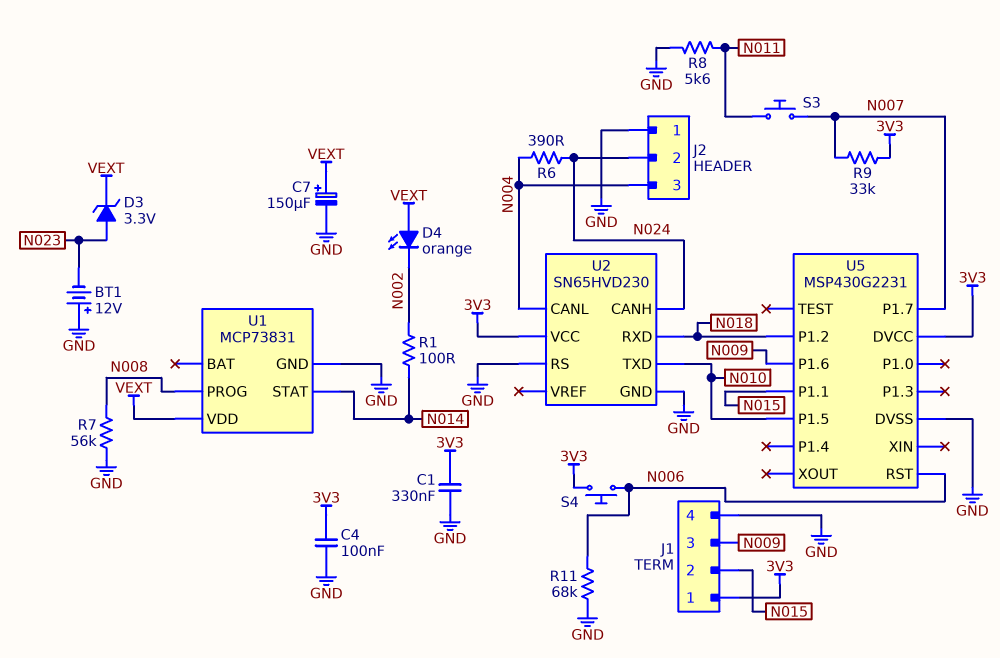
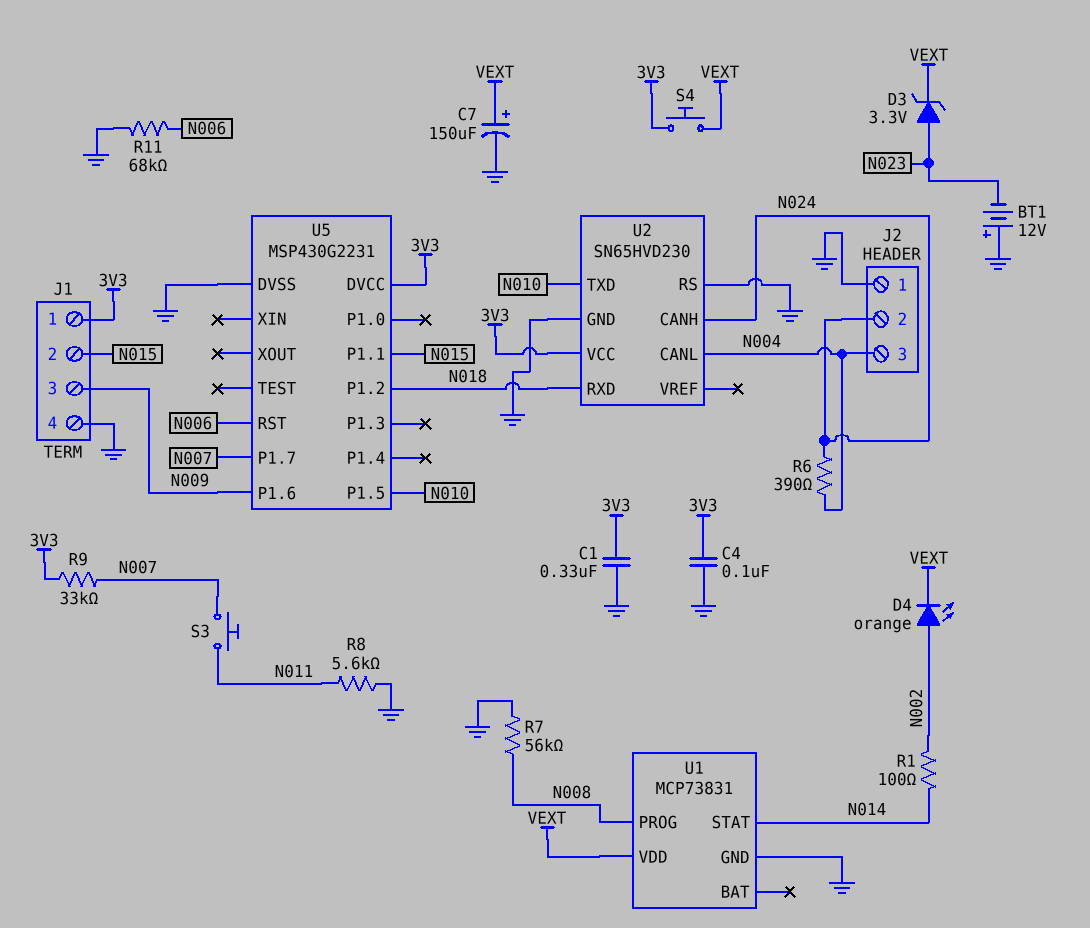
D4: LED orange (A VEXT, K N002) -> LED orange (A N002, K VEXT)
S4: button (3V3, N006) -> button (3V3, VEXT)

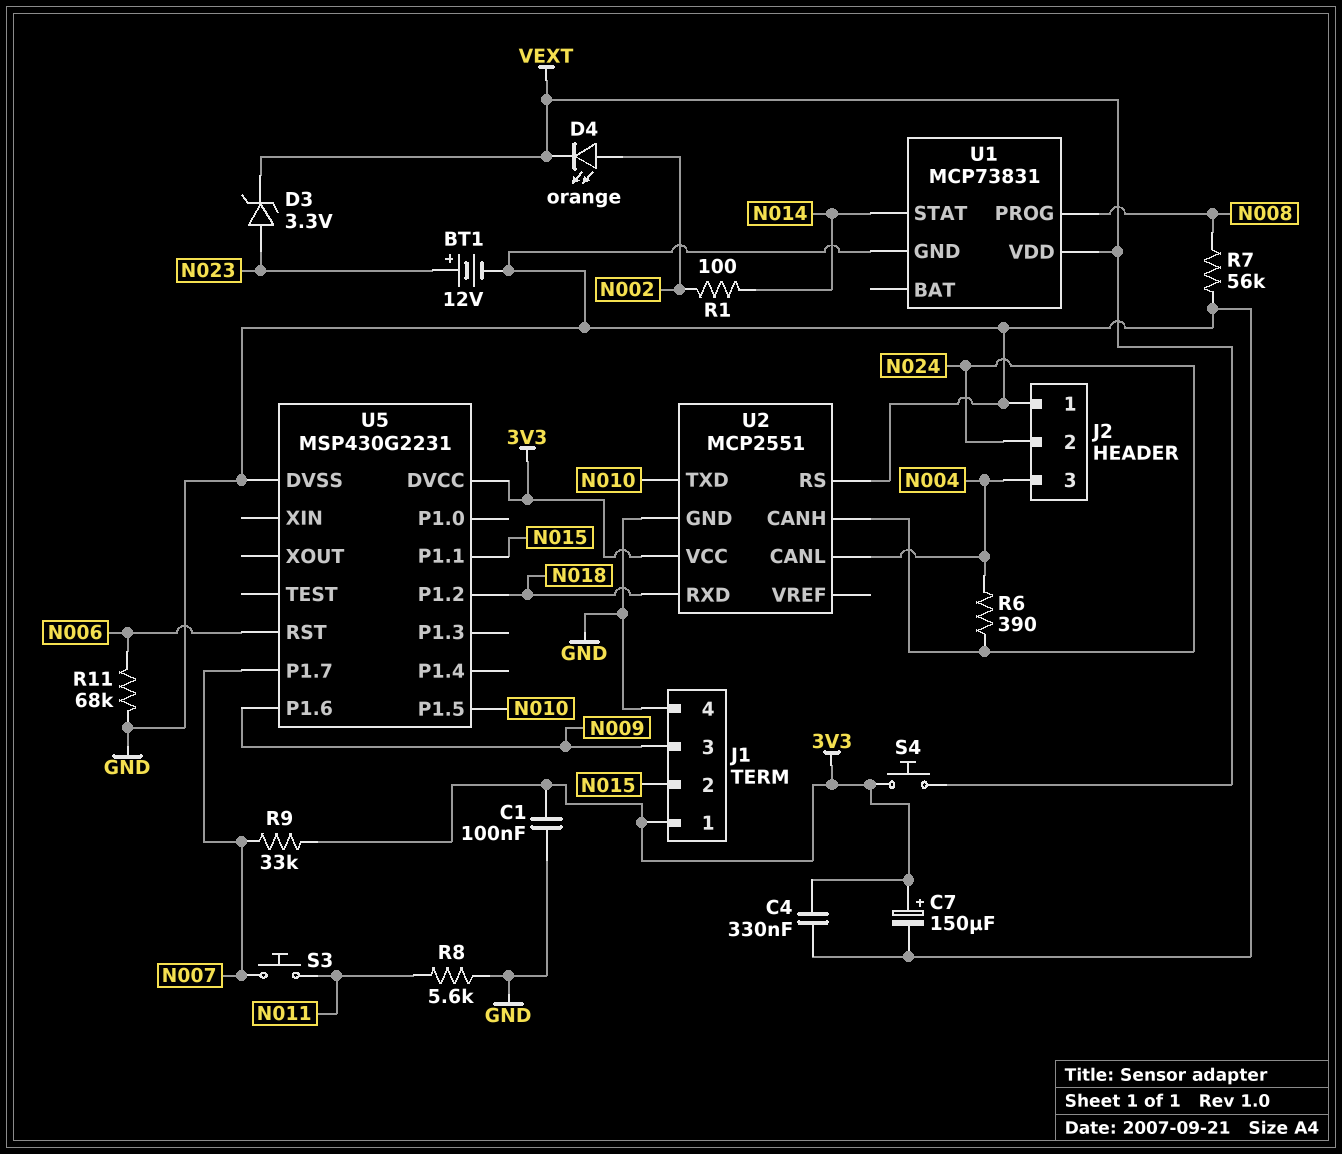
BT1: 12V (plus GND, minus N023) -> 12V (plus N023, minus GND)
C1: 330nF (3V3, GND) -> 100nF (3V3, GND)
C4: 100nF (3V3, GND) -> 330nF (3V3, GND)
C7: 150uF (plus VEXT, minus GND) -> 150uF (plus 3V3, minus GND)
U2: SN65HVD230 -> MCP2551

